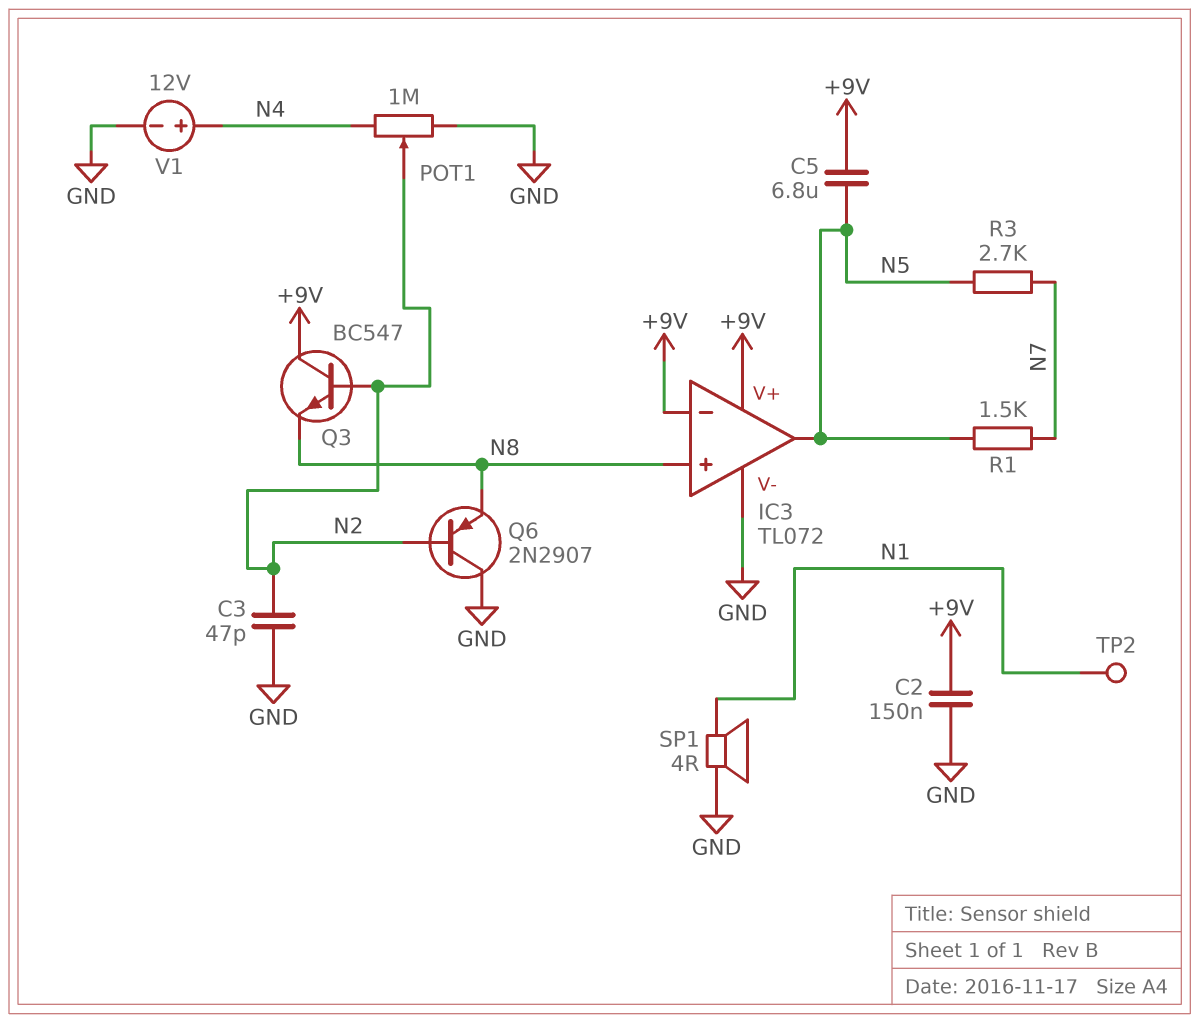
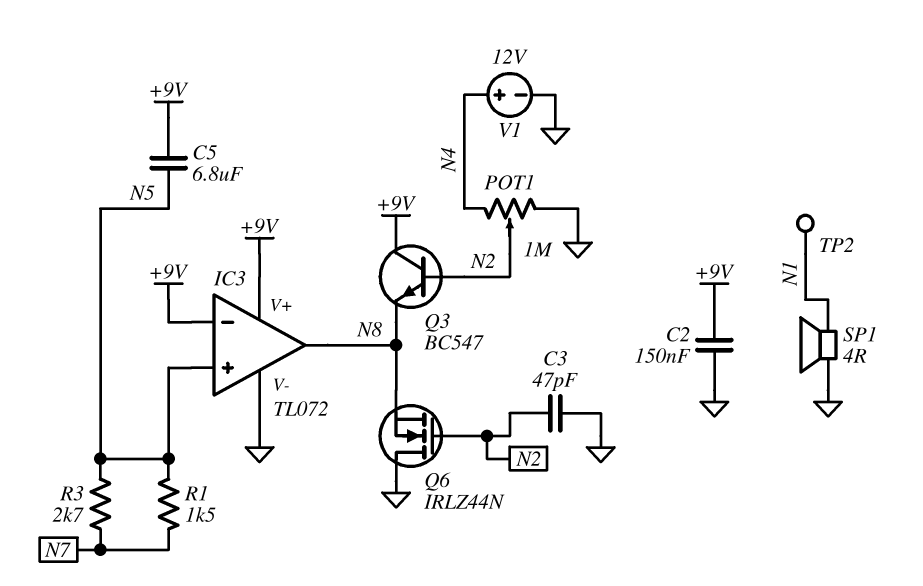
IC3 pin in+: N8 -> N5
IC3 pin out: N5 -> N8
Q6: PNP 2N2907 (B N2, C GND, E N8) -> NMOS IRLZ44N (G N2, D GND, S N8)

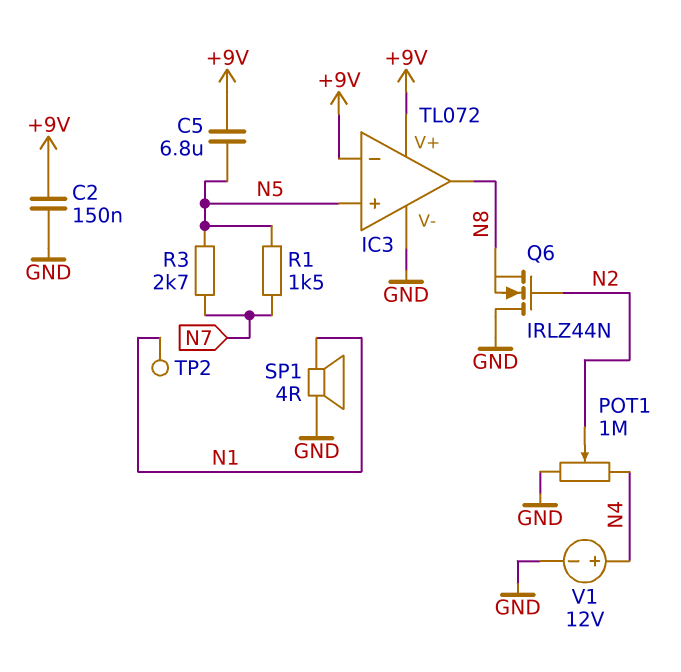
C3: 47pF (GND, N2) -> none
Q3: NPN BC547 (B N2, C +9V, E N8) -> none

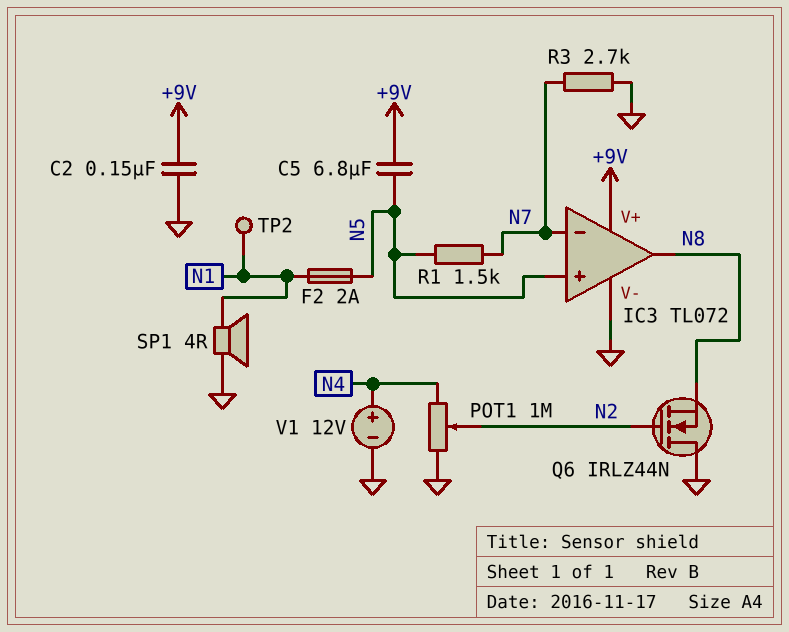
F2: none -> 2A (N1, N5)
IC3 pin in-: +9V -> N7
R3: 2.7k (N5, N7) -> 2.7k (GND, N7)

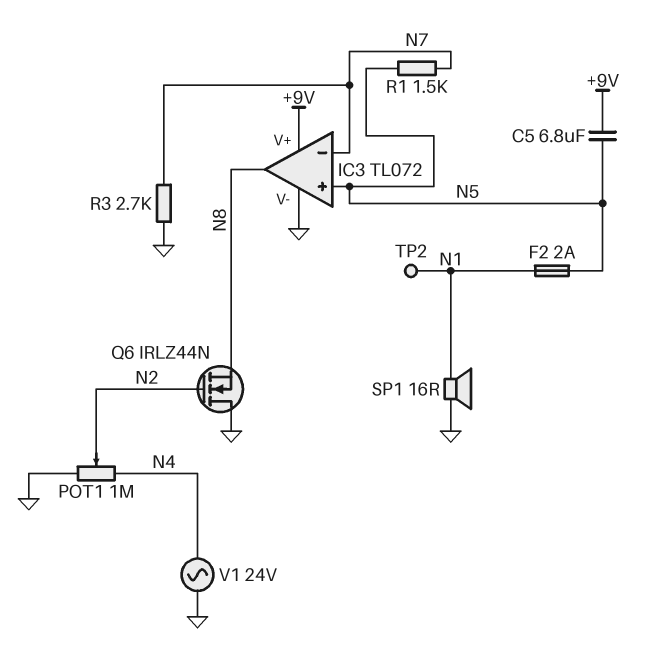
C2: 150nF (+9V, GND) -> none
SP1: speaker 4R (GND, N1) -> speaker 16R (GND, N1)
V1: 12V (plus N4, minus GND) -> AC 24V (GND, N4)

